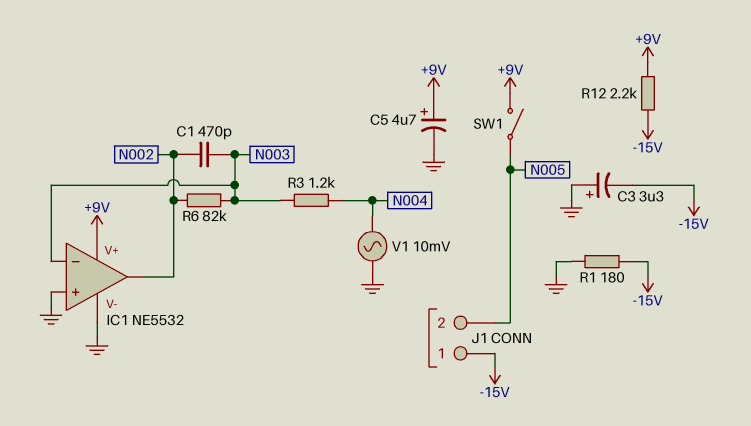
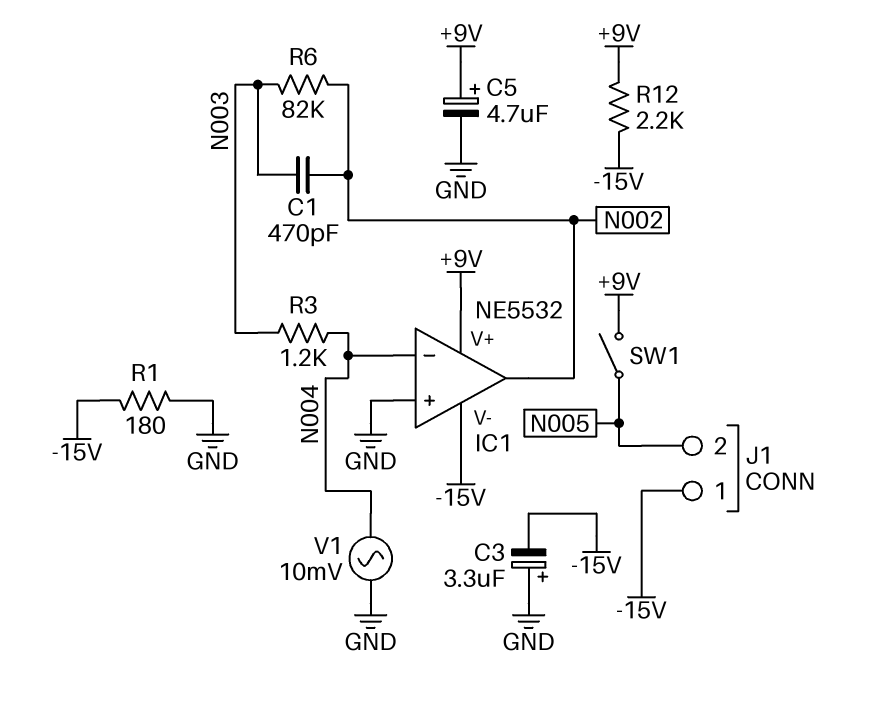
IC1 pin V-: GND -> -15V
IC1 pin in-: N003 -> N004

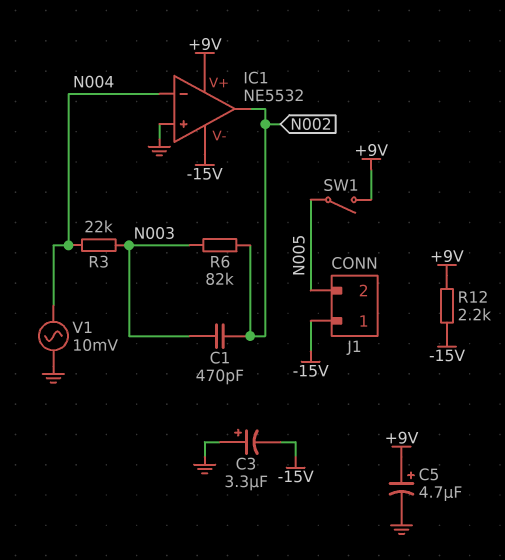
R1: 180 (-15V, GND) -> none
R3: 1.2k (N003, N004) -> 22k (N003, N004)

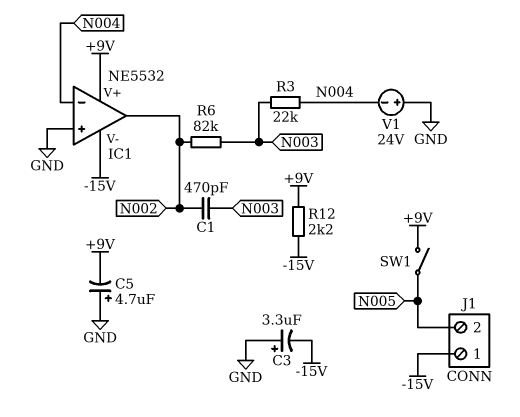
C5: 4.7uF (plus +9V, minus GND) -> 4.7uF (plus GND, minus +9V)
V1: AC 10mV (GND, N004) -> 24V (plus GND, minus N004)

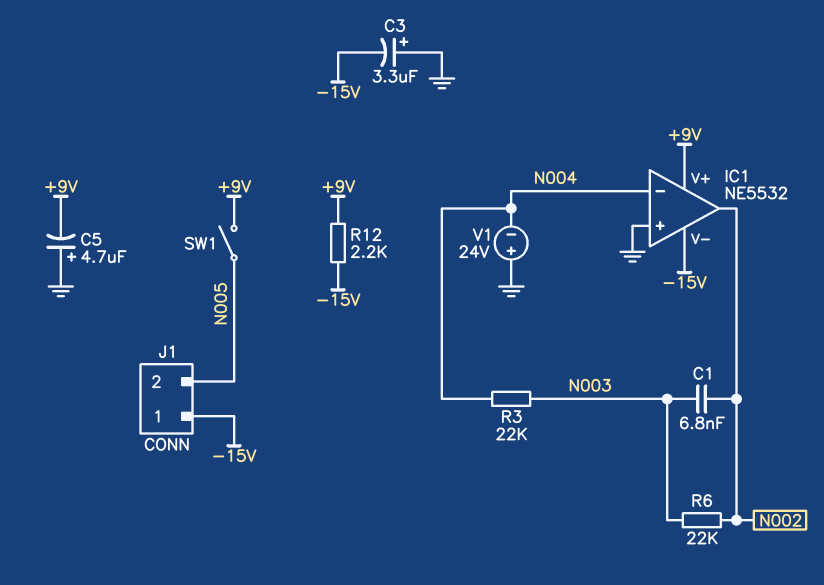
C1: 470pF (N002, N003) -> 6.8nF (N002, N003)
R6: 82k (N002, N003) -> 22k (N002, N003)

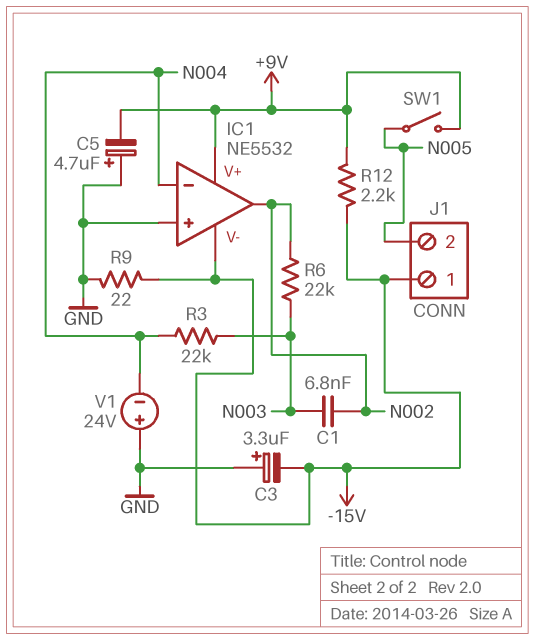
R9: none -> 22 (-15V, GND)

